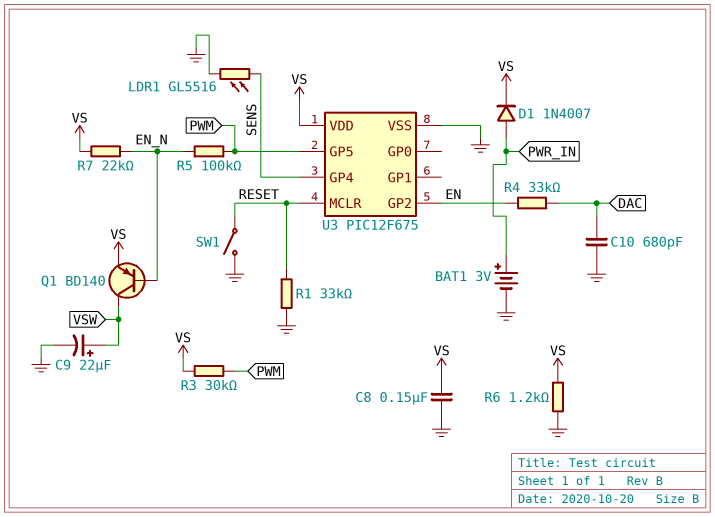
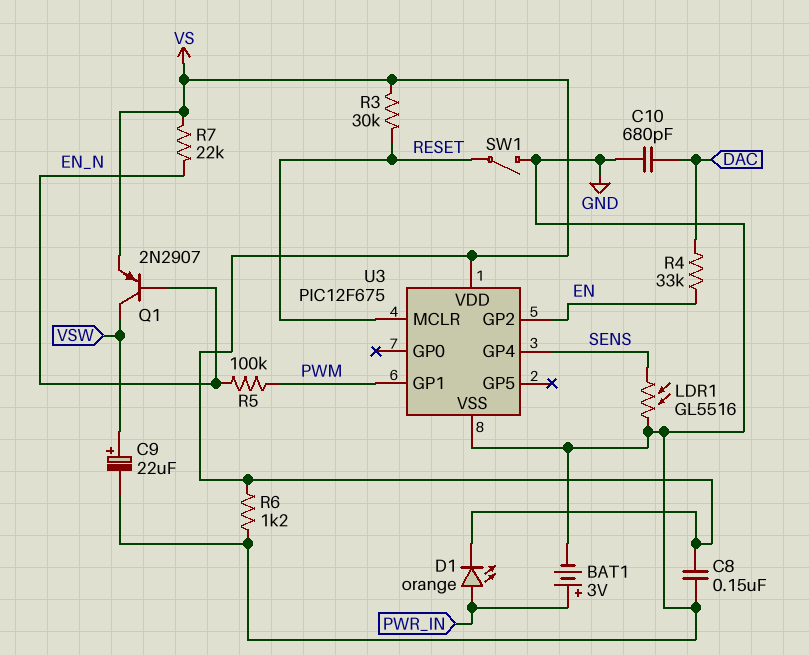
D1: diode 1N4007 (A PWR_IN, K VS) -> LED orange (A PWR_IN, K VS)
Q1: PNP BD140 (B EN_N, C VSW, E VS) -> PNP 2N2907 (B EN_N, C VSW, E VS)
R1: 33k (GND, RESET) -> none
R3: 30k (PWM, VS) -> 30k (RESET, VS)
U3 pin GP1: none -> PWM
U3 pin GP5: PWM -> none

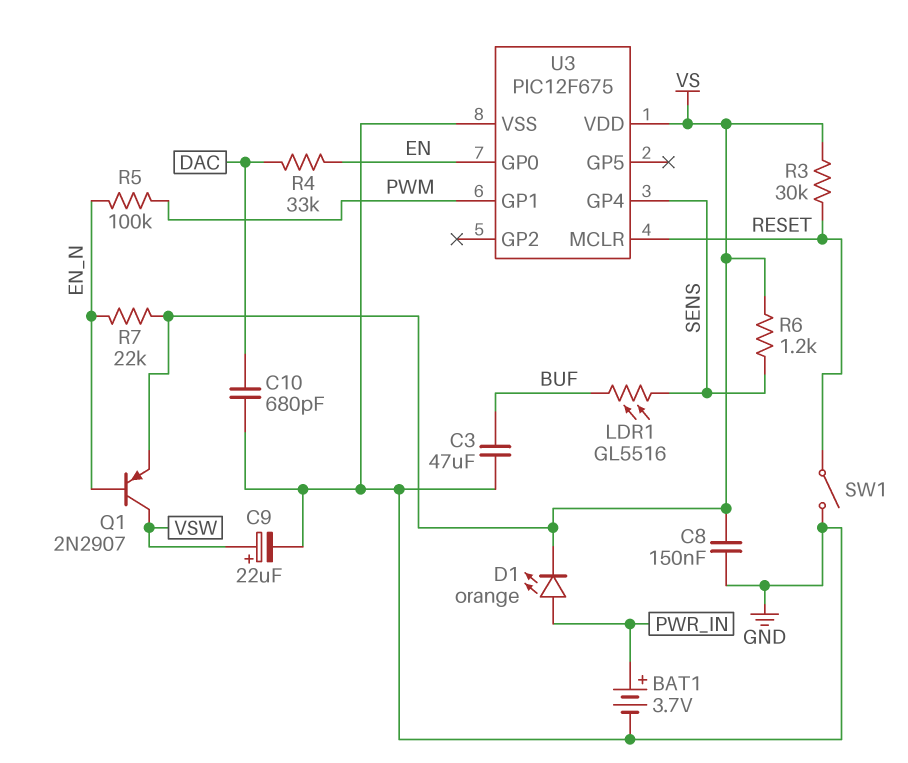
BAT1: 3V (plus PWR_IN, minus GND) -> 3.7V (plus PWR_IN, minus GND)
C3: none -> 47uF (BUF, GND)
LDR1: GL5516 (GND, SENS) -> GL5516 (BUF, SENS)
R6: 1.2k (GND, VS) -> 1.2k (SENS, VS)
U3 pin GP0: none -> EN
U3 pin GP2: EN -> none

